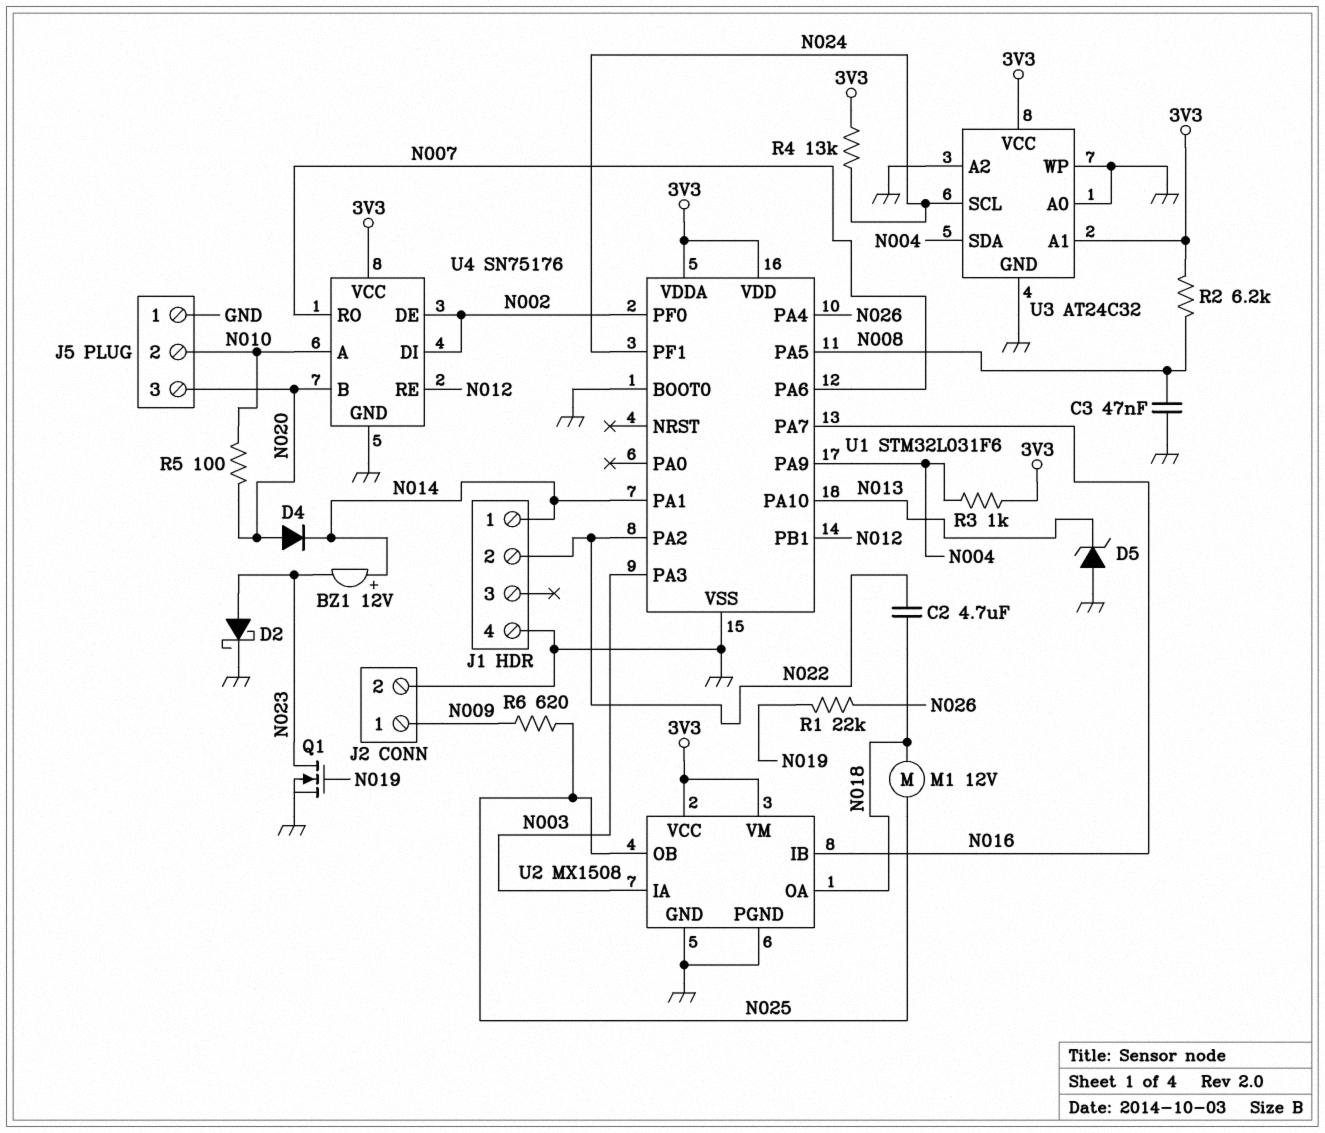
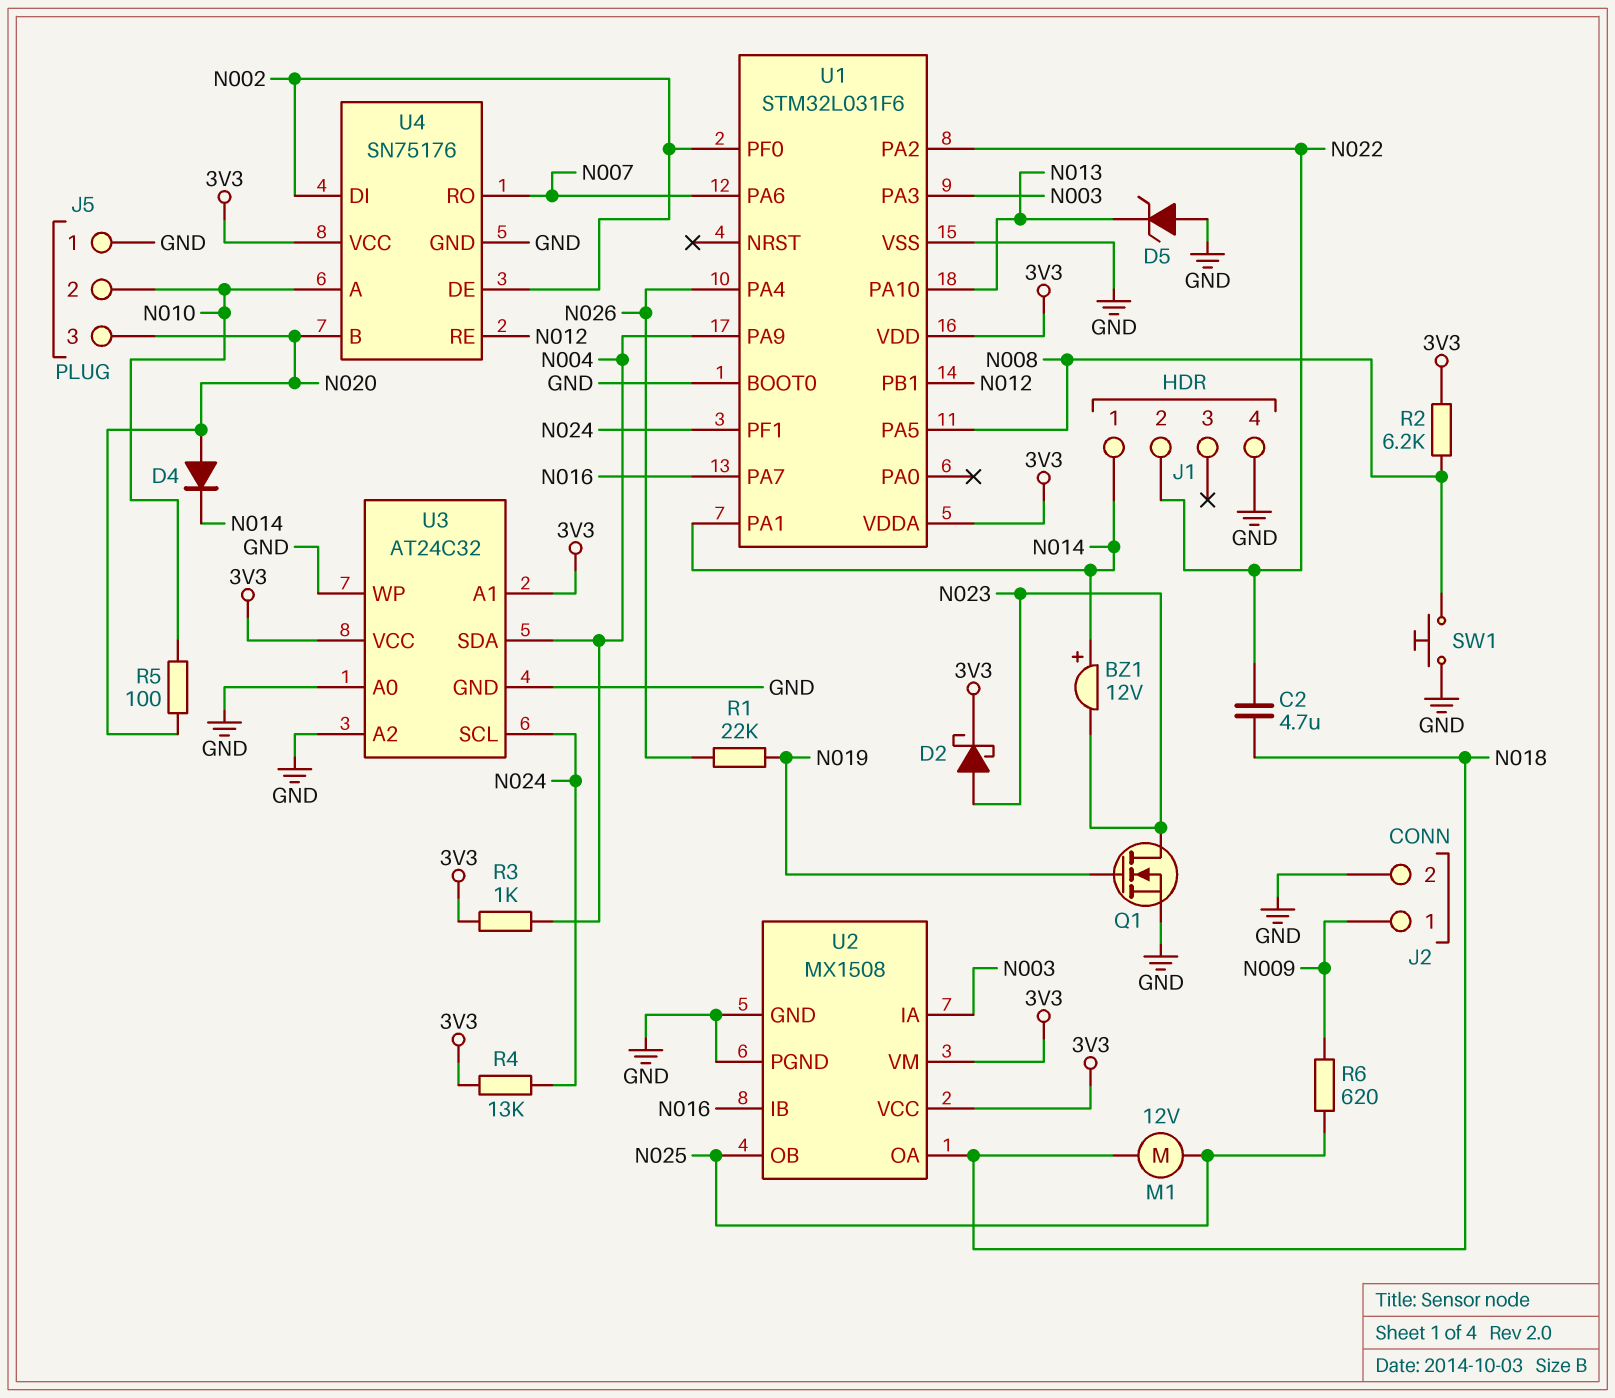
C3: 47nF (GND, N008) -> none
D2: schottky (A N023, K GND) -> schottky (A N023, K 3V3)
SW1: none -> button (GND, N008)

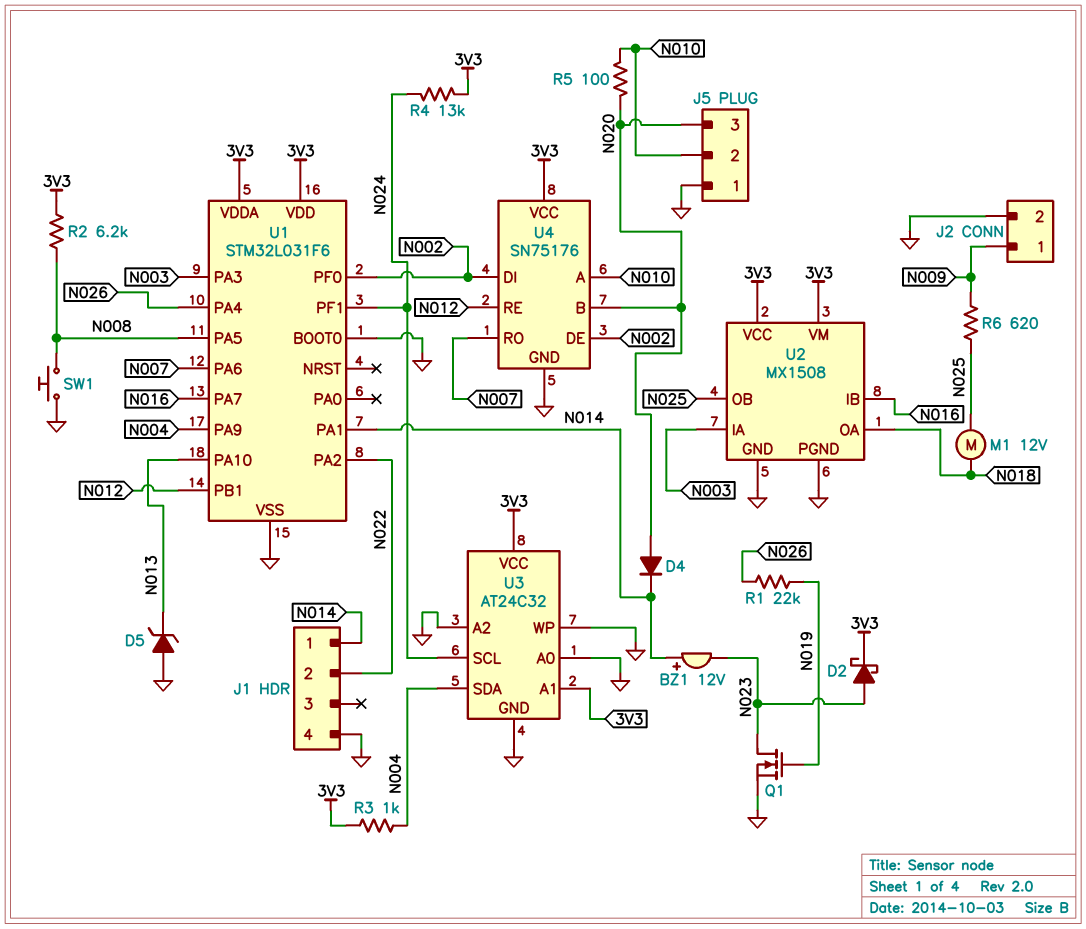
C2: 4.7uF (N018, N022) -> none

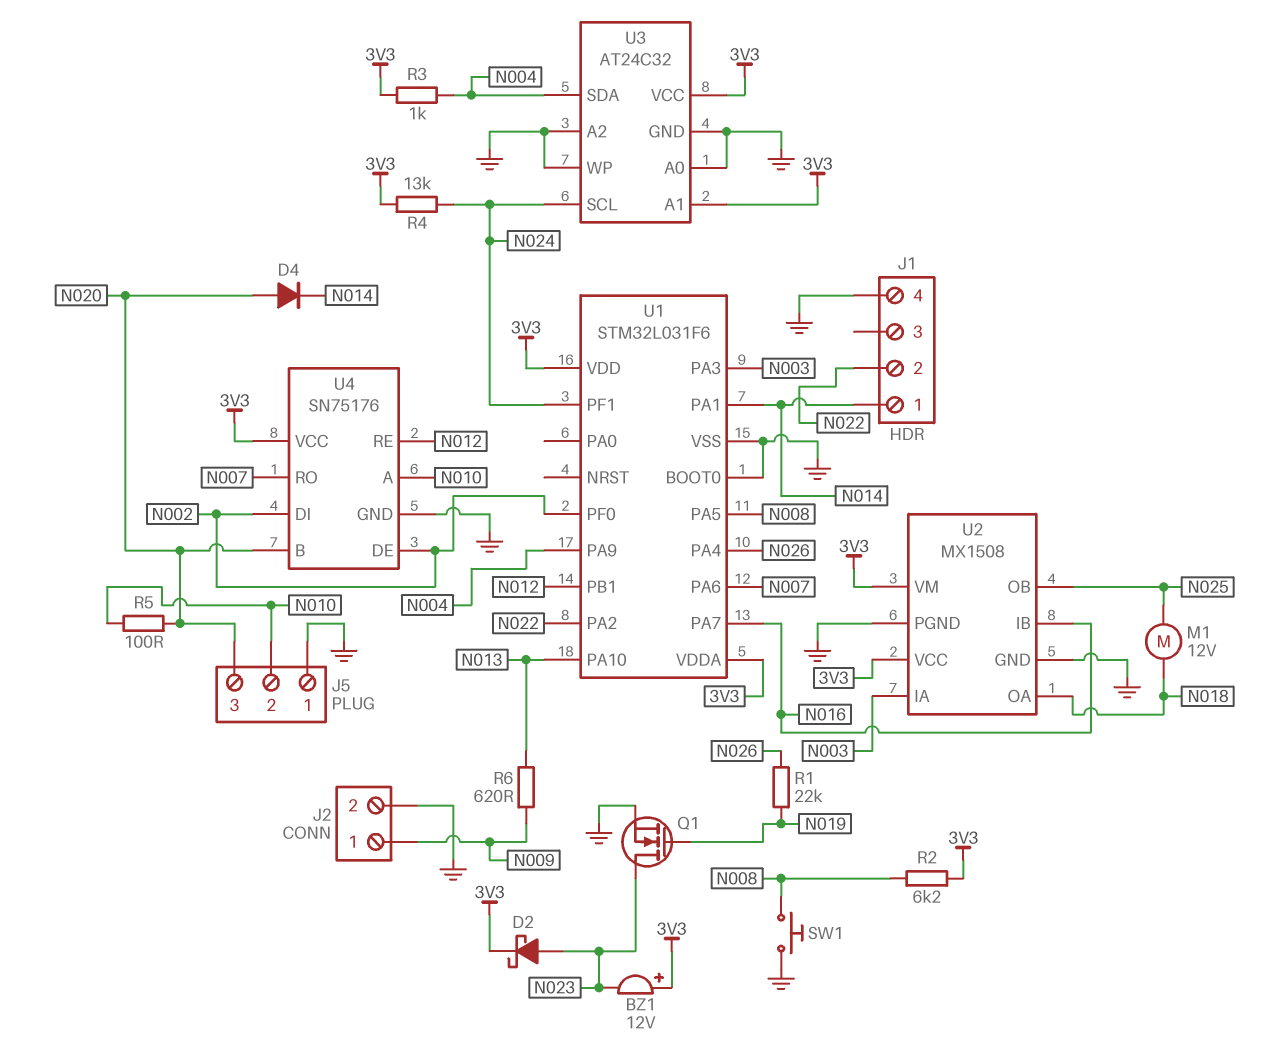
BZ1: buzzer 12V (plus N014, minus N023) -> buzzer 12V (plus 3V3, minus N023)
D5: zener (A GND, K N013) -> none
R6: 620 (N009, N025) -> 620 (N009, N013)

